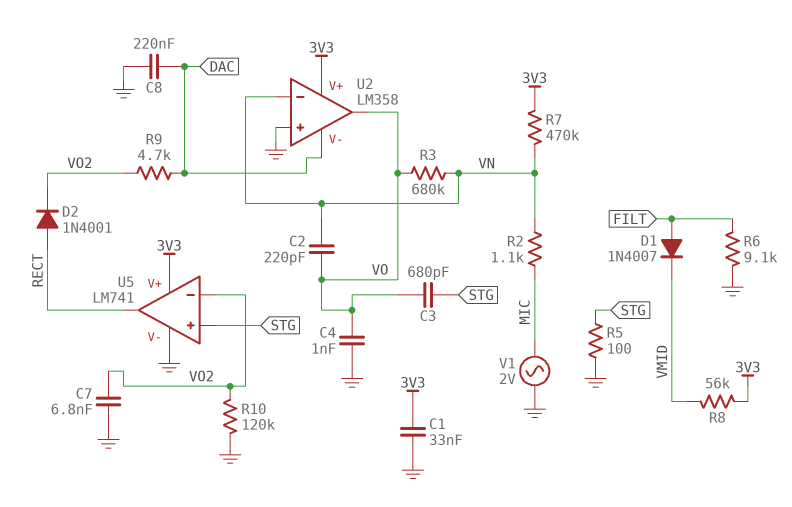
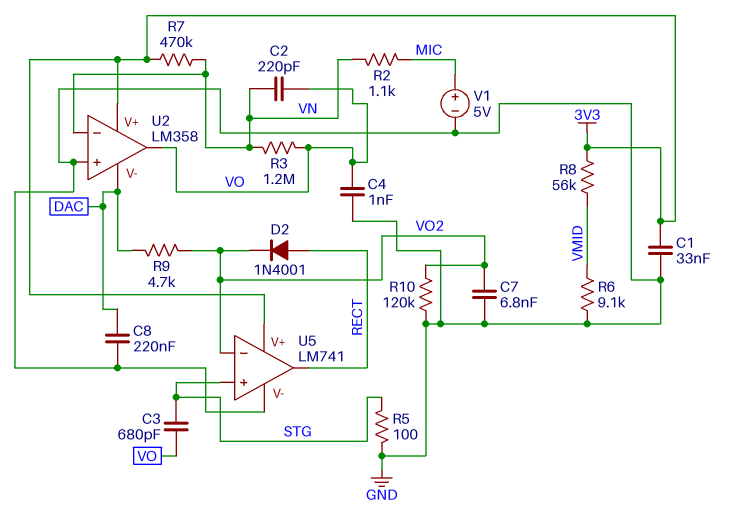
D1: diode 1N4007 (A FILT, K VMID) -> none
R3: 680k (VN, VO) -> 1.2M (VN, VO)
R6: 9.1k (FILT, GND) -> 9.1k (GND, VMID)
V1: AC 2V (GND, MIC) -> 5V (plus MIC, minus GND)

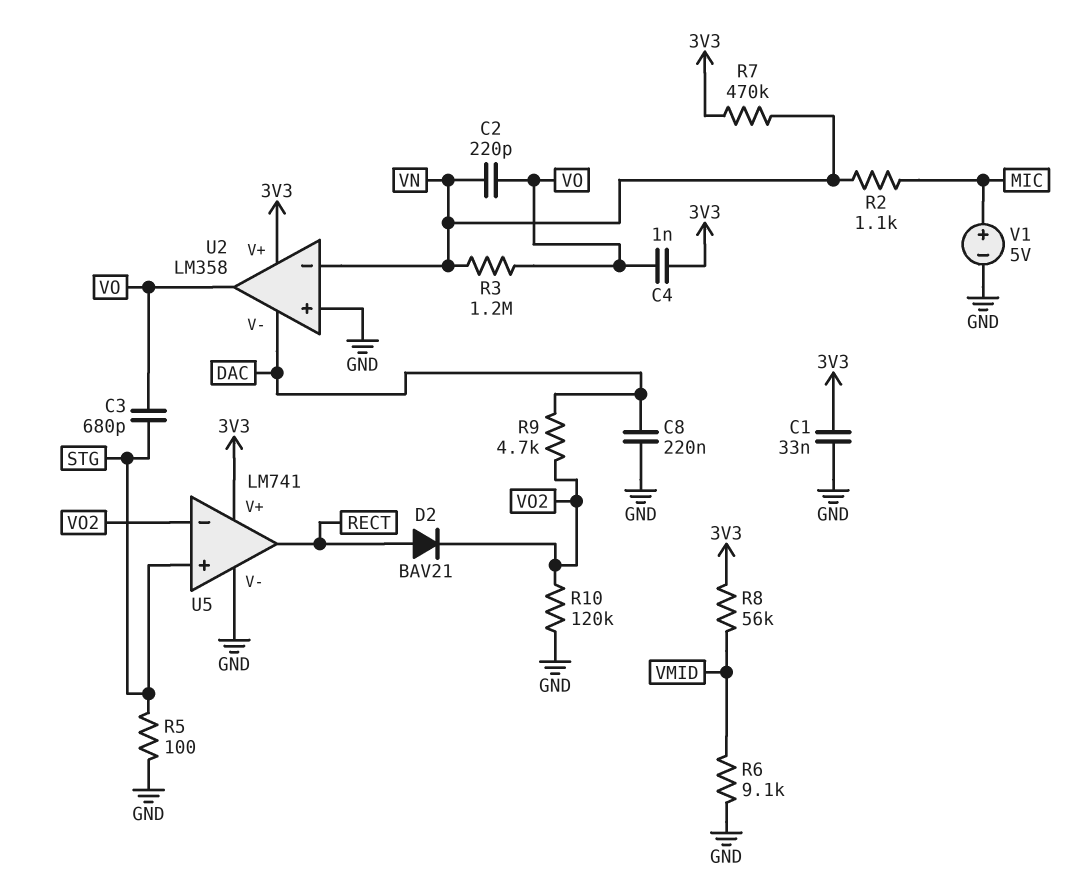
C4: 1nF (GND, VO) -> 1nF (3V3, VO)
C7: 6.8nF (GND, VO2) -> none
D2: diode 1N4001 (A RECT, K VO2) -> diode BAV21 (A RECT, K VO2)

